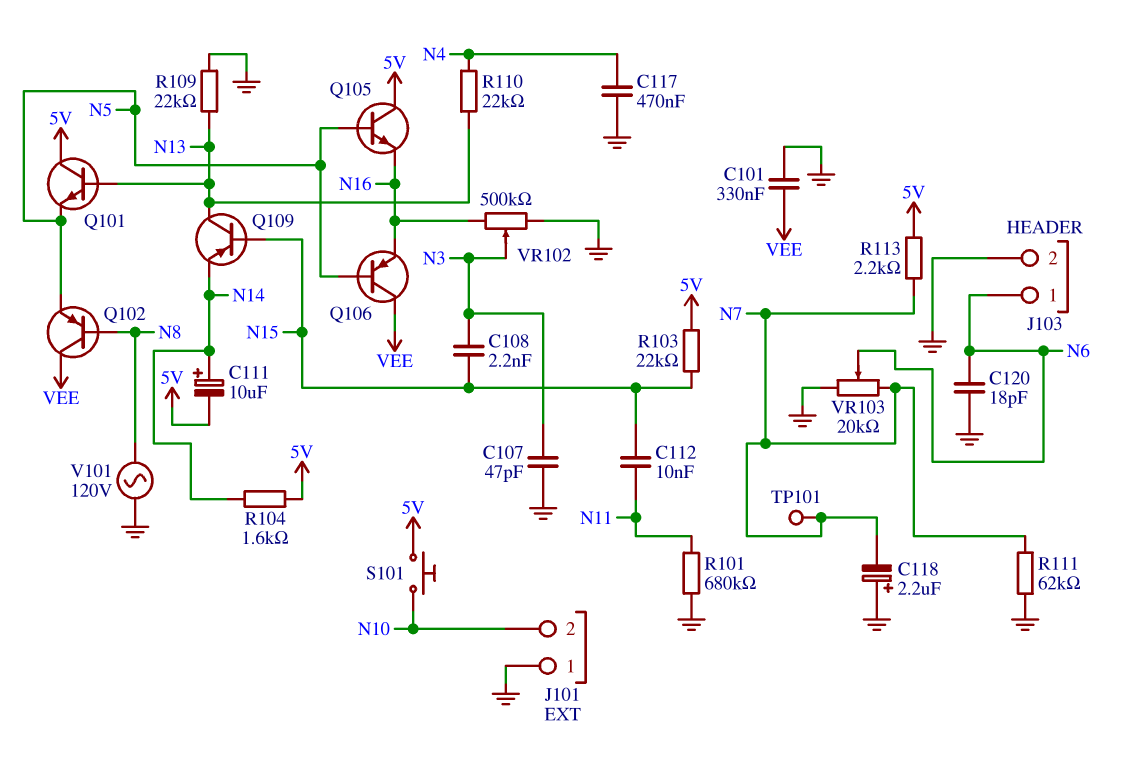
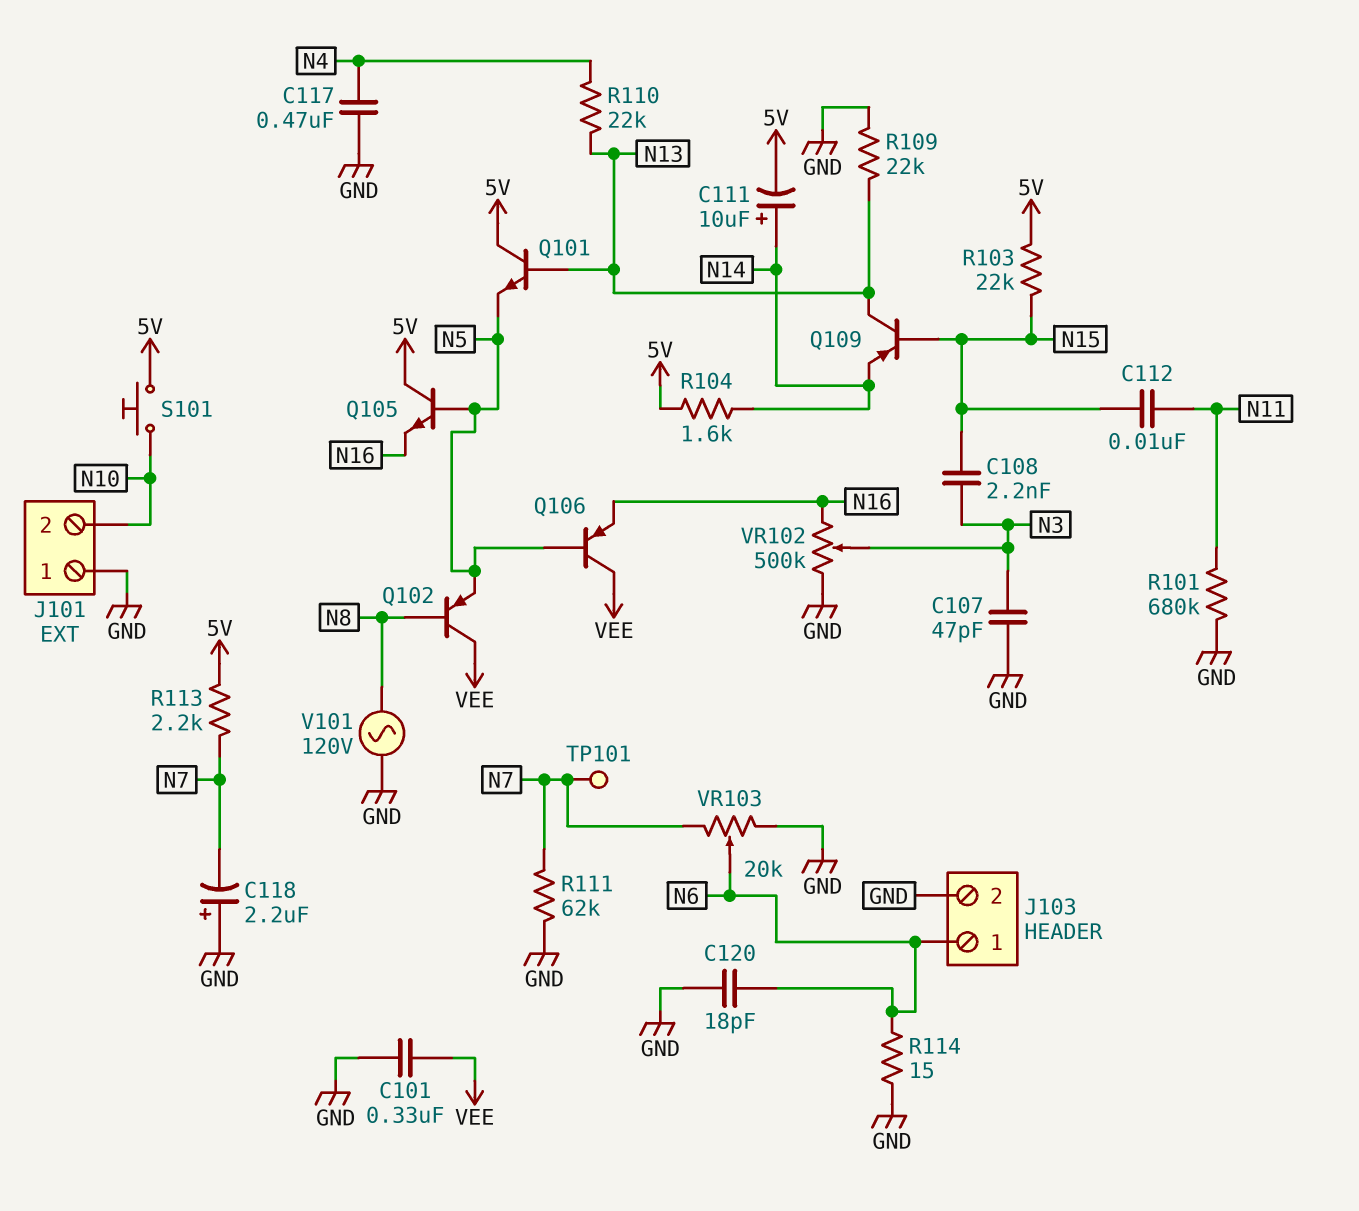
R114: none -> 15 (GND, N6)

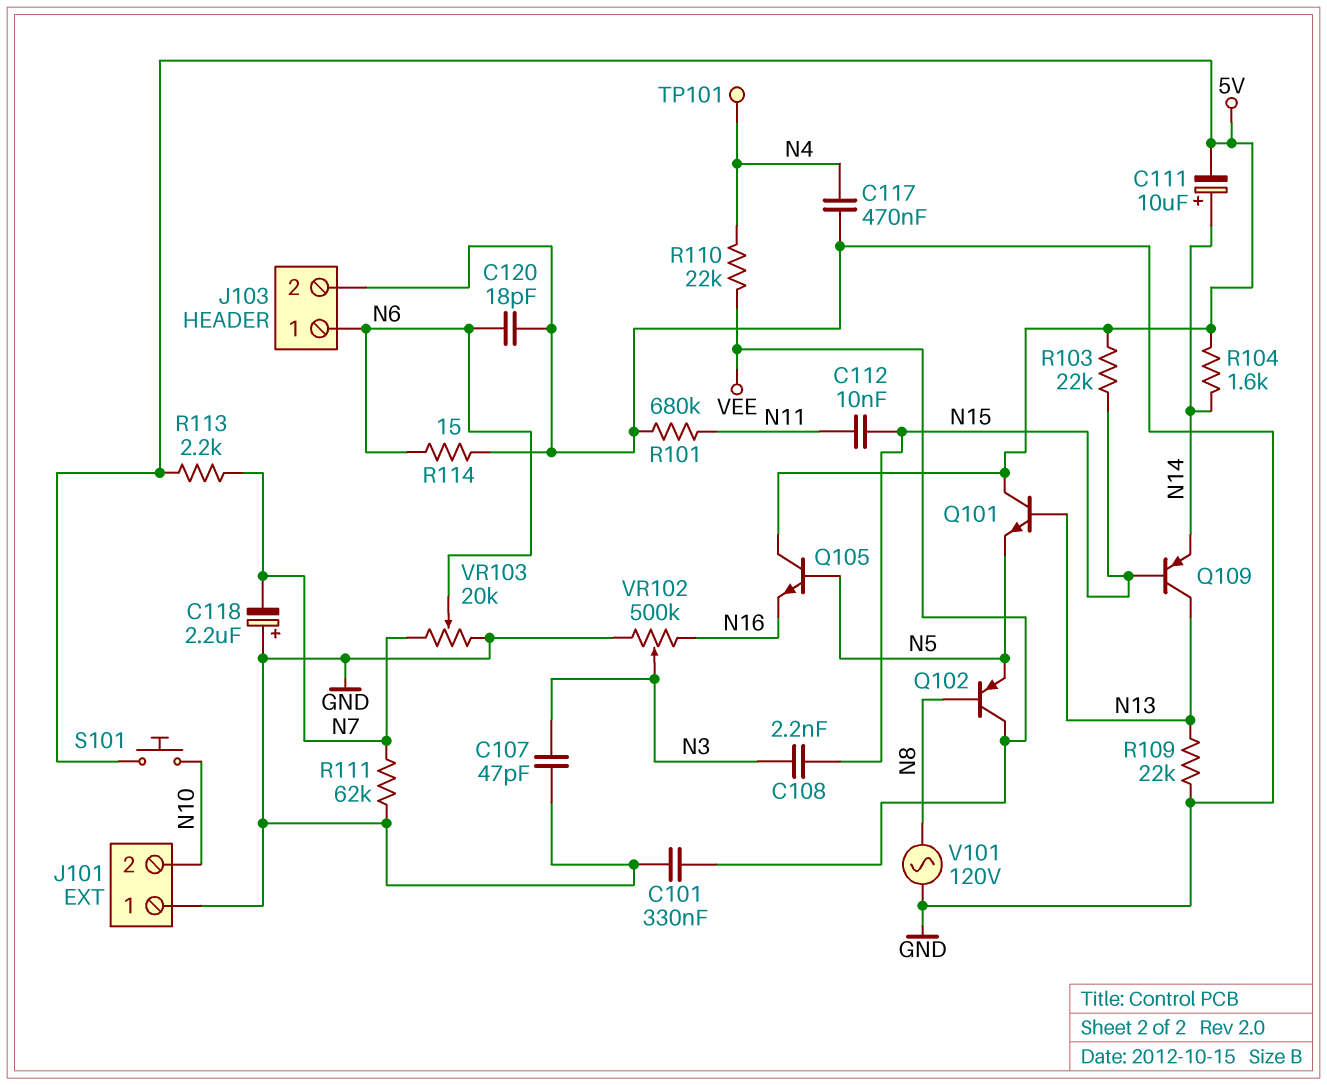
Q106: PNP (B N5, C VEE, E N16) -> none
R110: 22k (N4, N13) -> 22k (N4, VEE)
TP101: test point (N7) -> test point (N4)

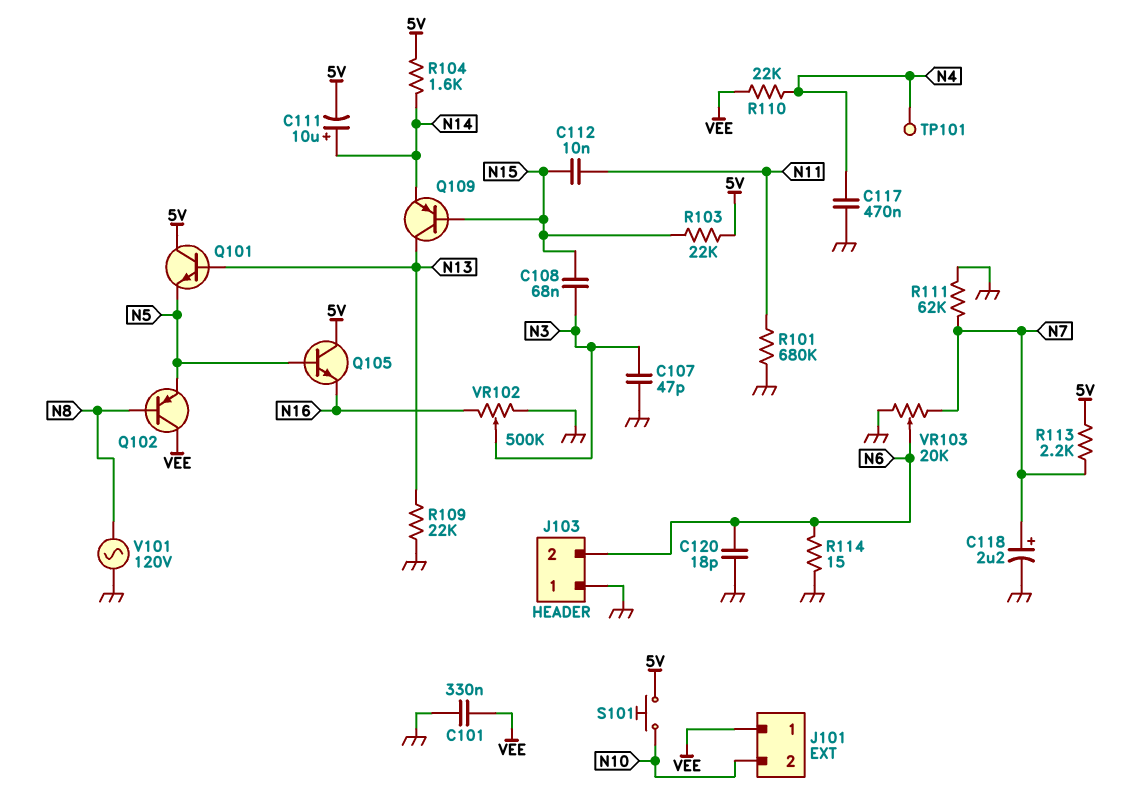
C108: 2.2nF (N3, N15) -> 68nF (N3, N15)
C118: 2.2uF (plus GND, minus N7) -> 2.2uF (plus N7, minus GND)
J101 pin 1: GND -> VEE
J103 pin 1: N6 -> GND
J103 pin 2: GND -> N6

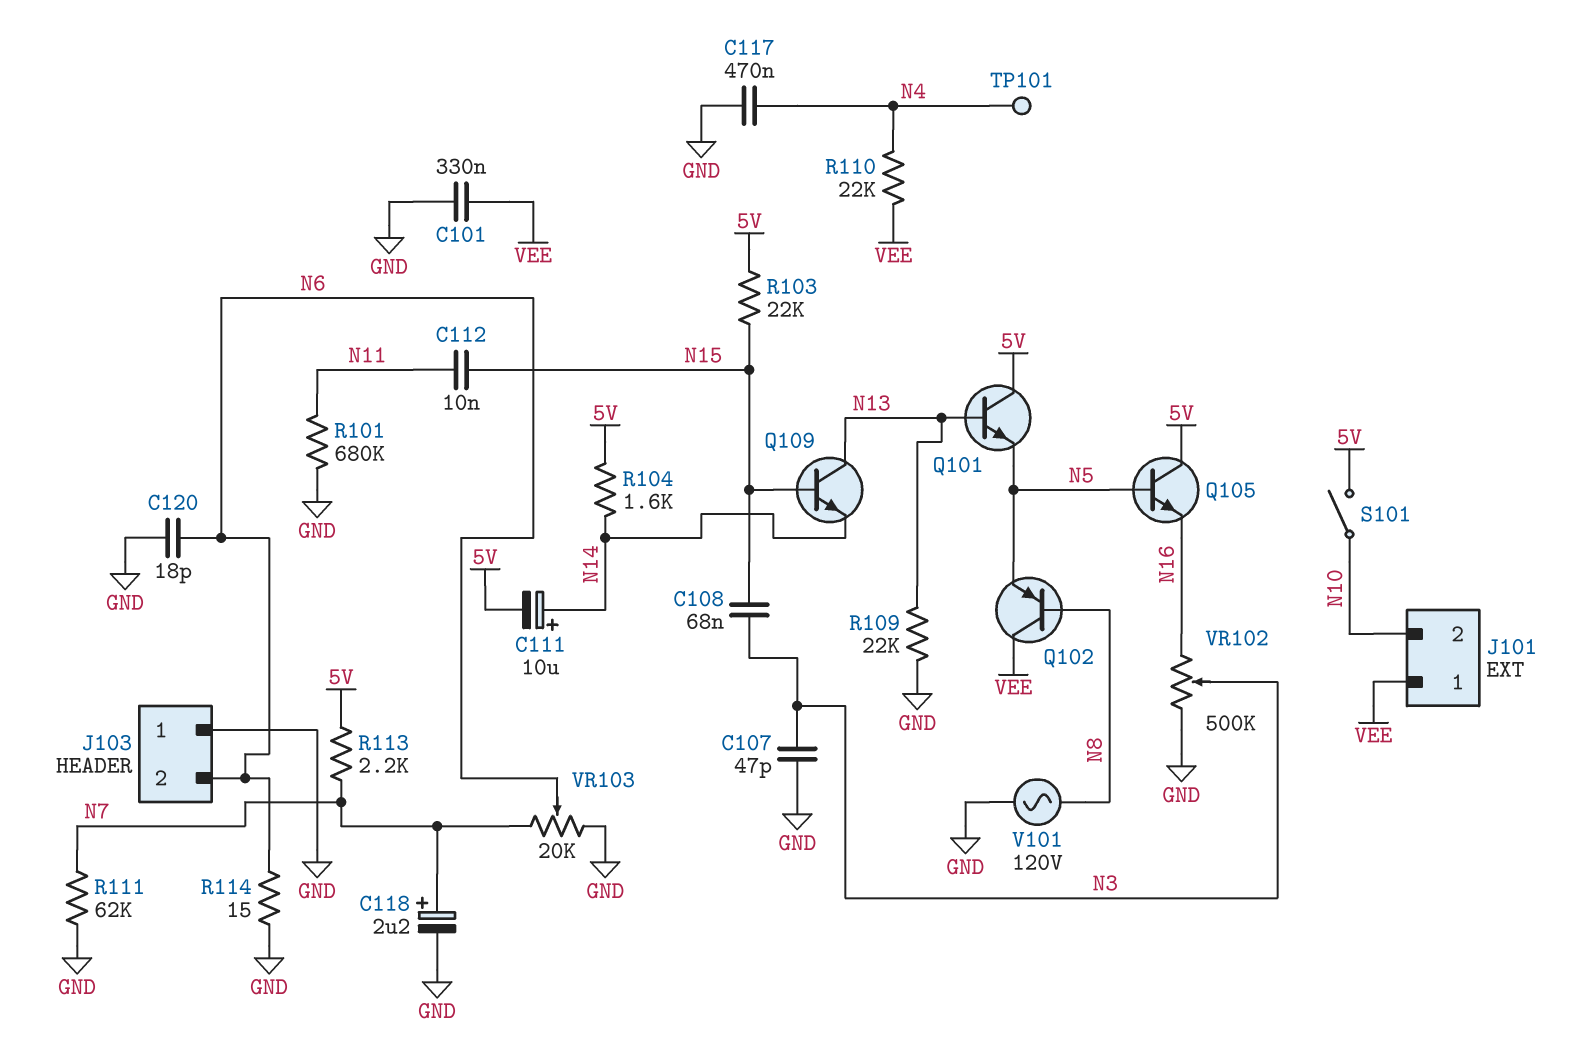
Q109: PNP (B N15, C N13, E N14) -> NPN (B N15, C N13, E N14)
S101: button (5V, N10) -> switch (5V, N10)

